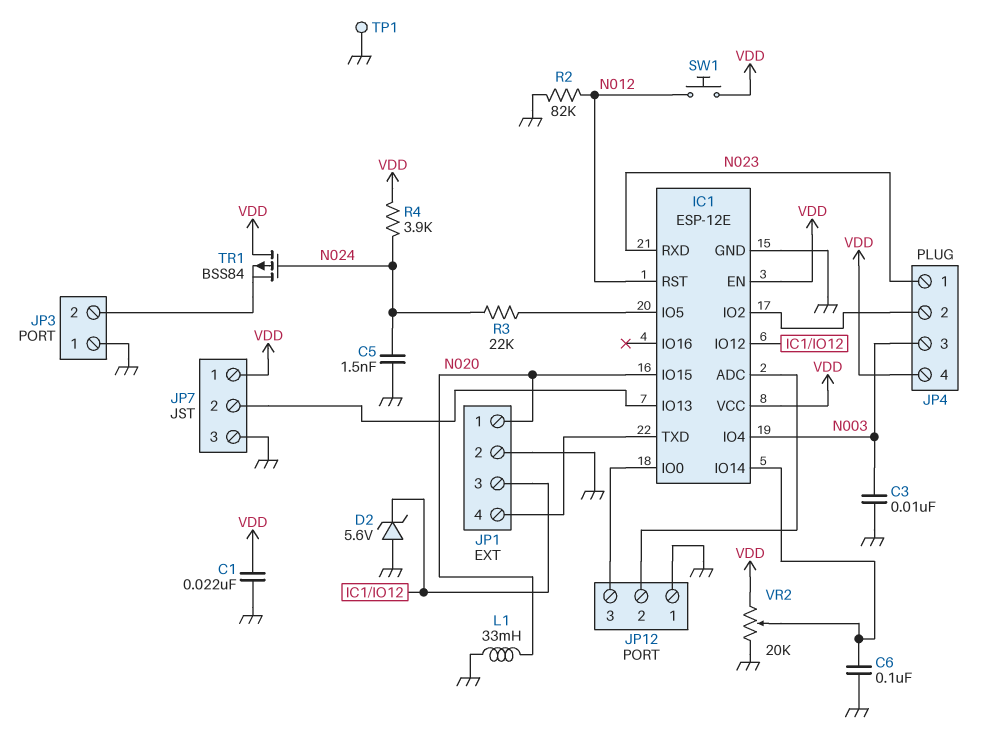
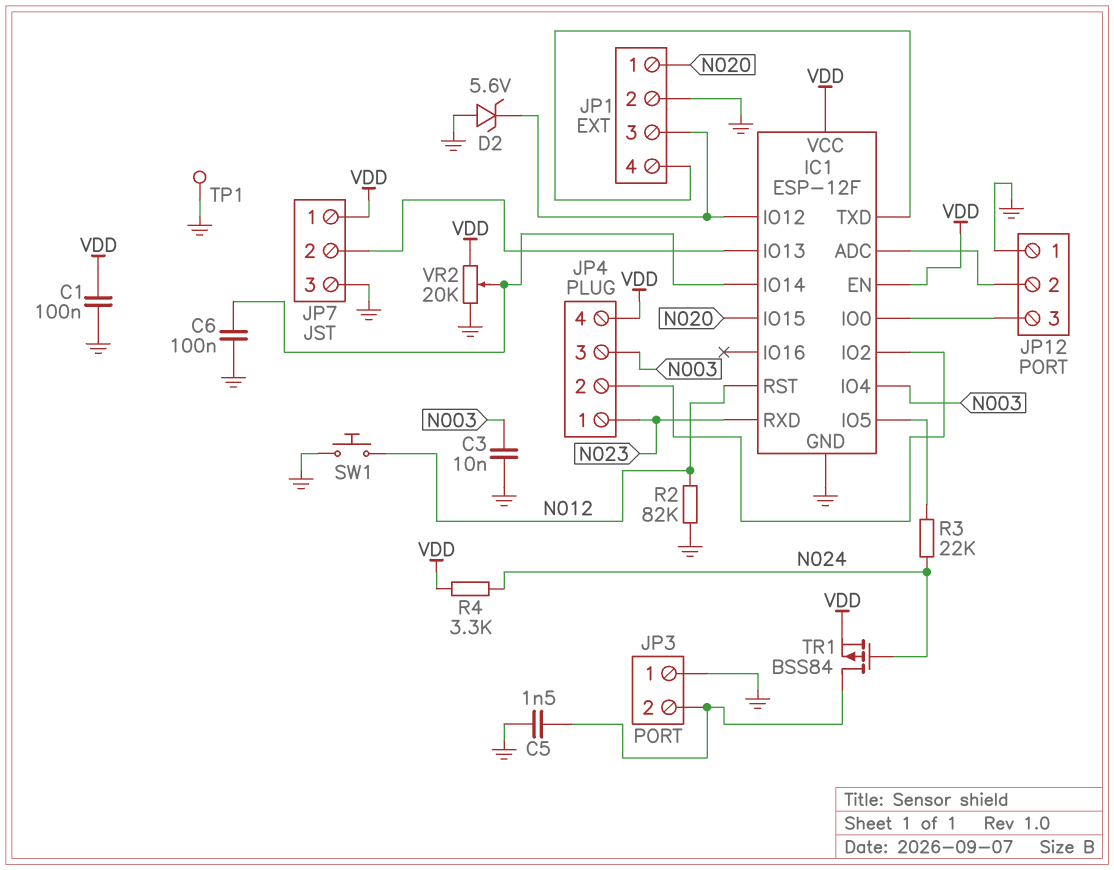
C1: 22nF (GND, VDD) -> 100nF (GND, VDD)
C5: 1.5nF (GND, N024) -> 1.5nF (GND, JP3/2)
IC1: ESP-12E -> ESP-12F
L1: 33mH (GND, N020) -> none
R4: 3.9k (N024, VDD) -> 3.3k (N024, VDD)
SW1: button (N012, VDD) -> button (GND, N012)
TR1: PMOS BSS84 (G N024, D VDD, S JP3/2) -> PMOS BSS84 (G N024, D JP3/2, S VDD)

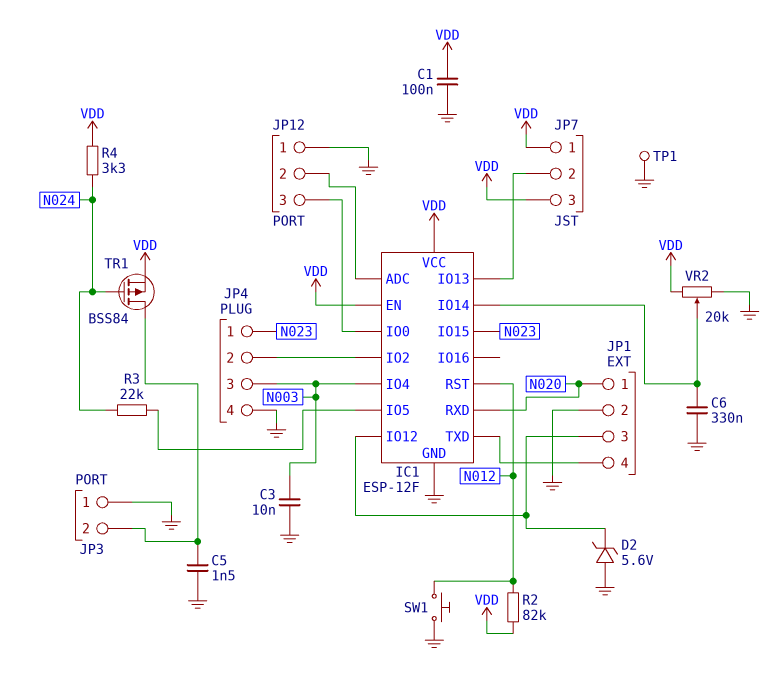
C6: 100nF (GND, IC1/IO14) -> 330nF (GND, IC1/IO14)
IC1 pin IO15: N020 -> N023
IC1 pin RXD: N023 -> N020
JP4 pin 4: VDD -> GND
JP7 pin 3: GND -> VDD
R2: 82k (GND, N012) -> 82k (N012, VDD)

